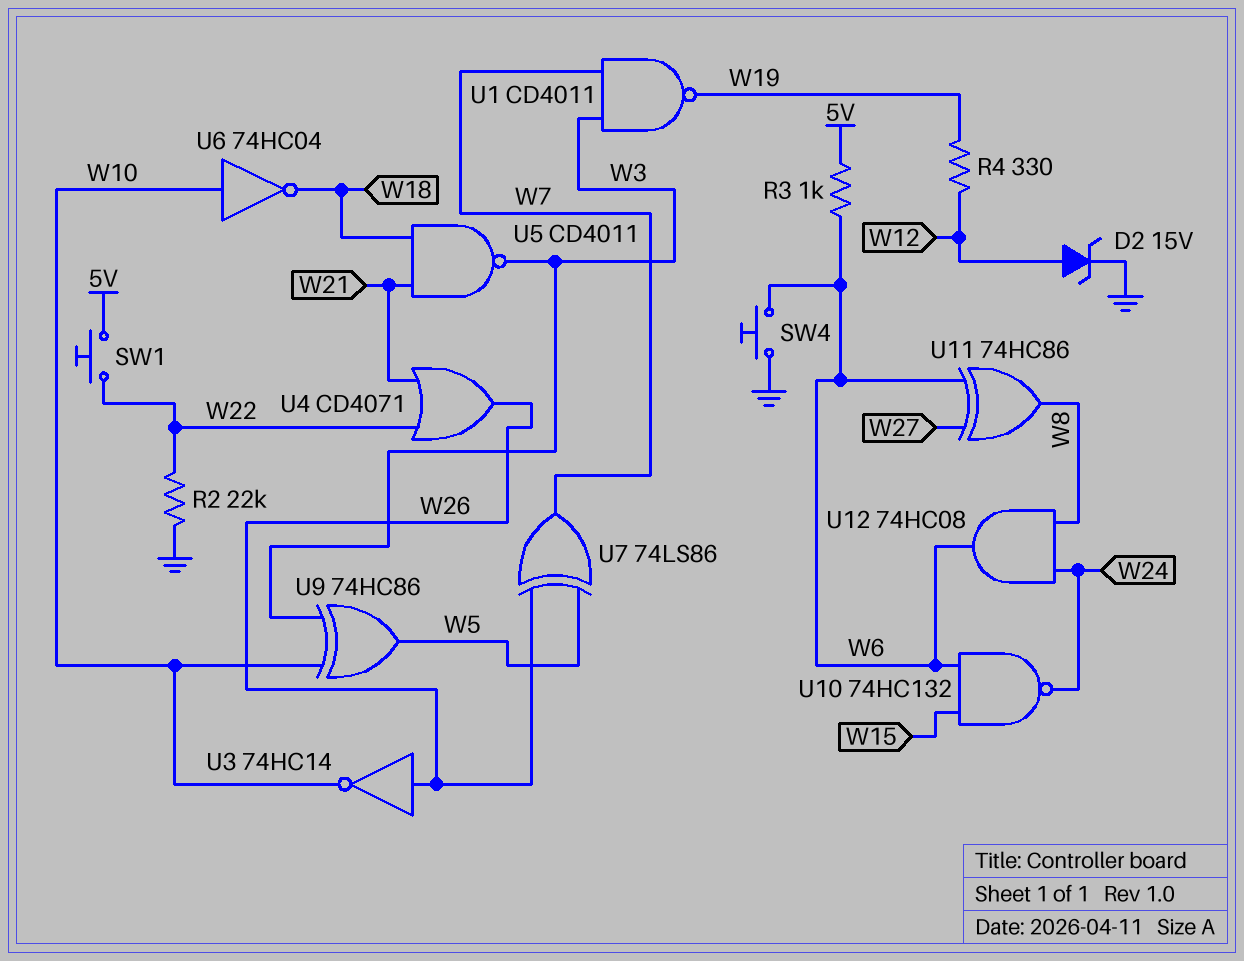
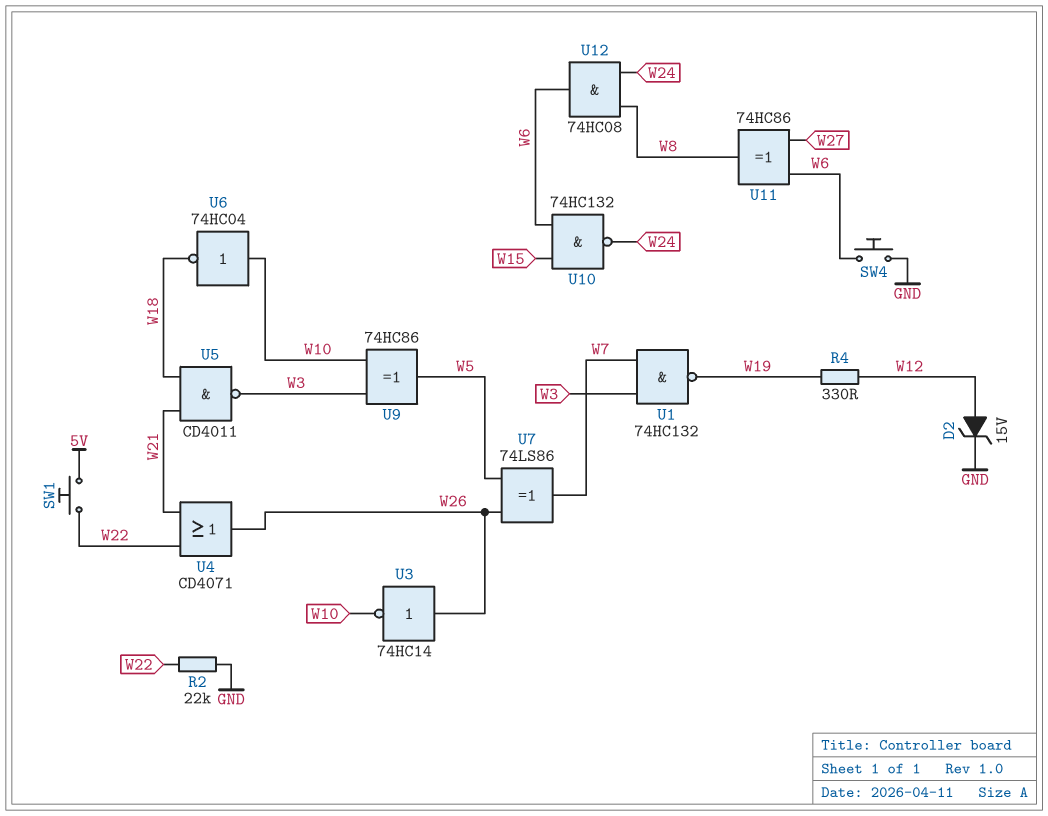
R3: 1k (5V, W6) -> none
U1: NAND CD4011 (in W3, in W7, out W19) -> NAND 74HC132 (in W3, in W7, out W19)

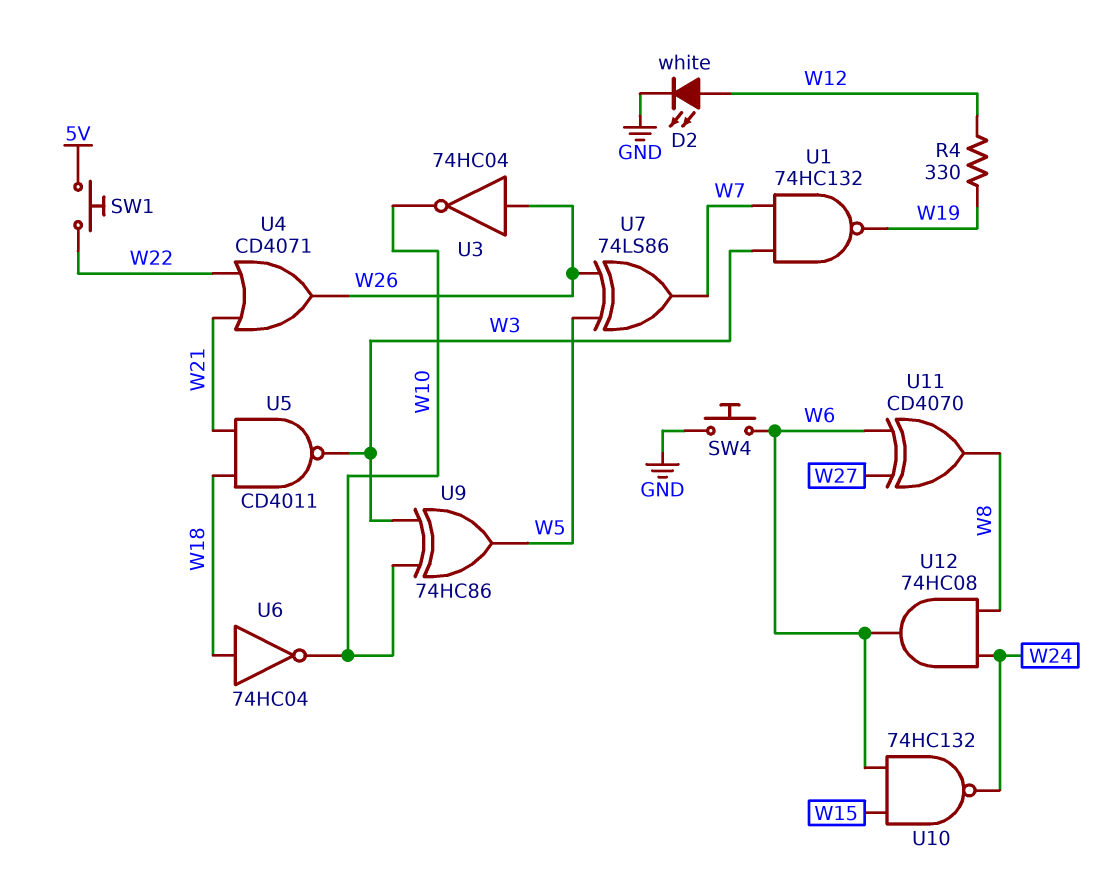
D2: zener 15V (A W12, K GND) -> LED white (A W12, K GND)
R2: 22k (GND, W22) -> none
U3: NOT 74HC14 (in W26, out W10) -> NOT 74HC04 (in W26, out W10)
U6: NOT 74HC04 (in W10, out W18) -> NOT 74HC04 (in W18, out W10)
U11: XOR 74HC86 (in W6, in W27, out W8) -> XOR CD4070 (in W6, in W27, out W8)

